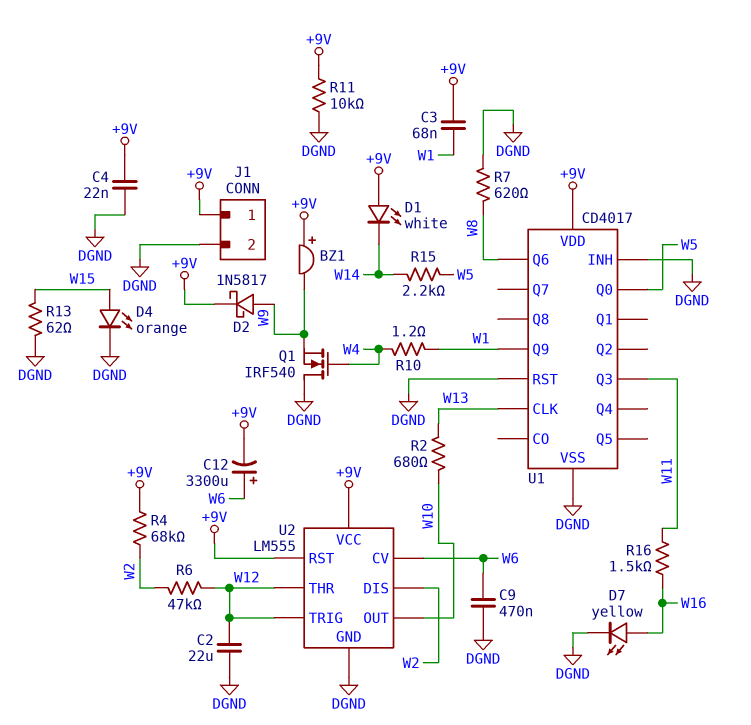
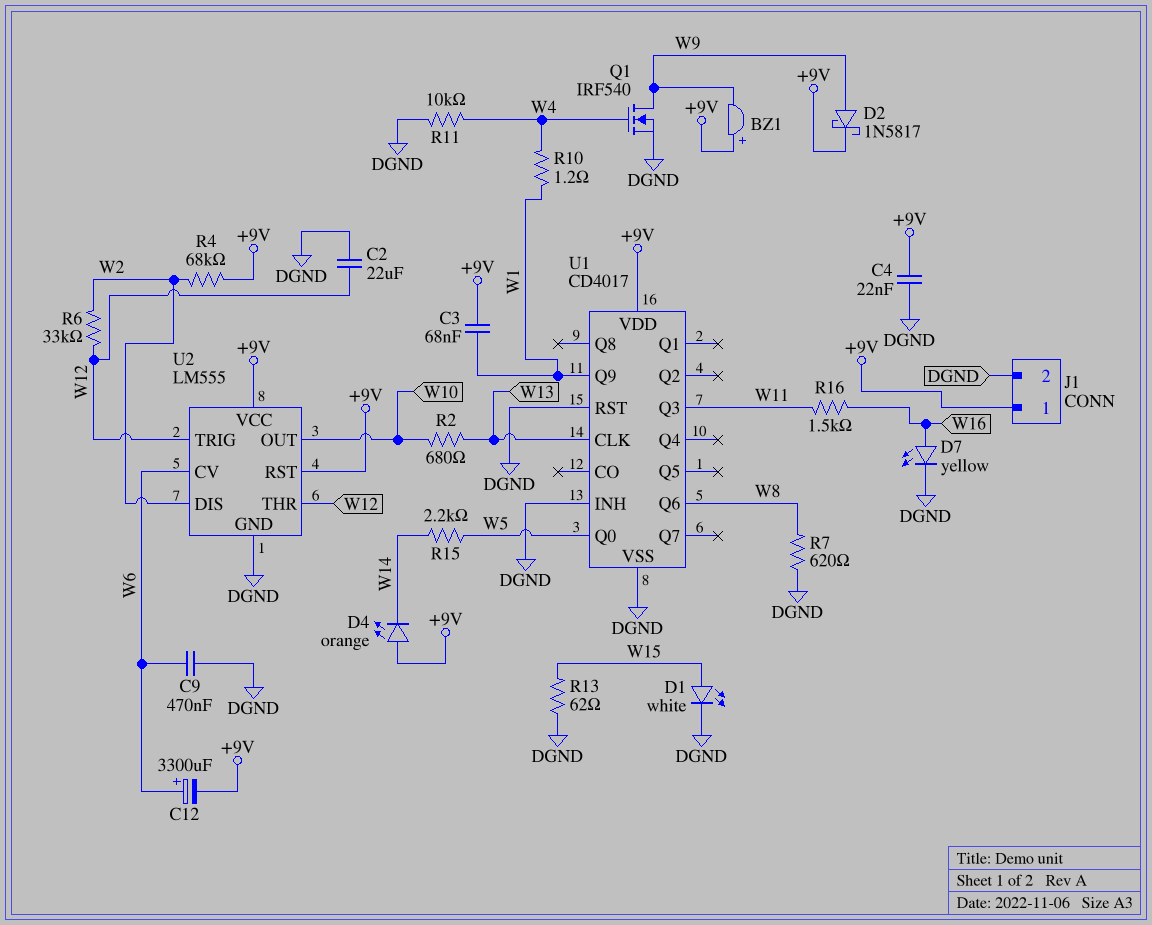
D1: LED white (A +9V, K W14) -> LED white (A W15, K DGND)
D4: LED orange (A W15, K DGND) -> LED orange (A +9V, K W14)
Q1: NMOS IRF540 (G W4, D DGND, S W9) -> NMOS IRF540 (G W4, D W9, S DGND)
R6: 47k (W2, W12) -> 33k (W2, W12)
R11: 10k (+9V, DGND) -> 10k (DGND, W4)

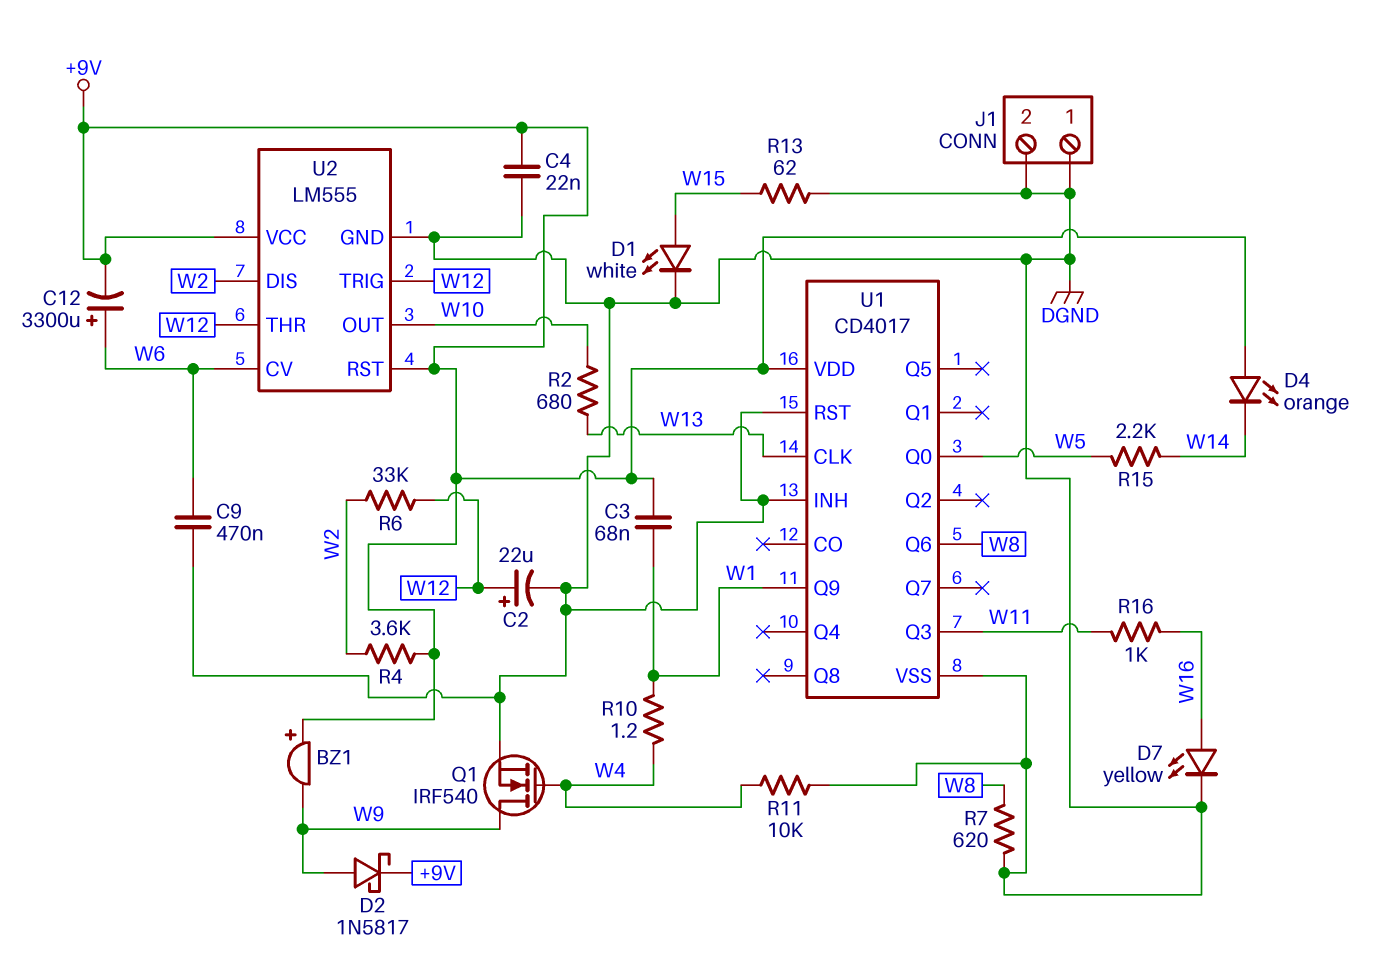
C2: 22uF (DGND, W12) -> 22uF (plus W12, minus DGND)
J1 pin 1: +9V -> DGND
R4: 68k (+9V, W2) -> 3.6k (+9V, W2)
R16: 1.5k (W11, W16) -> 1k (W11, W16)

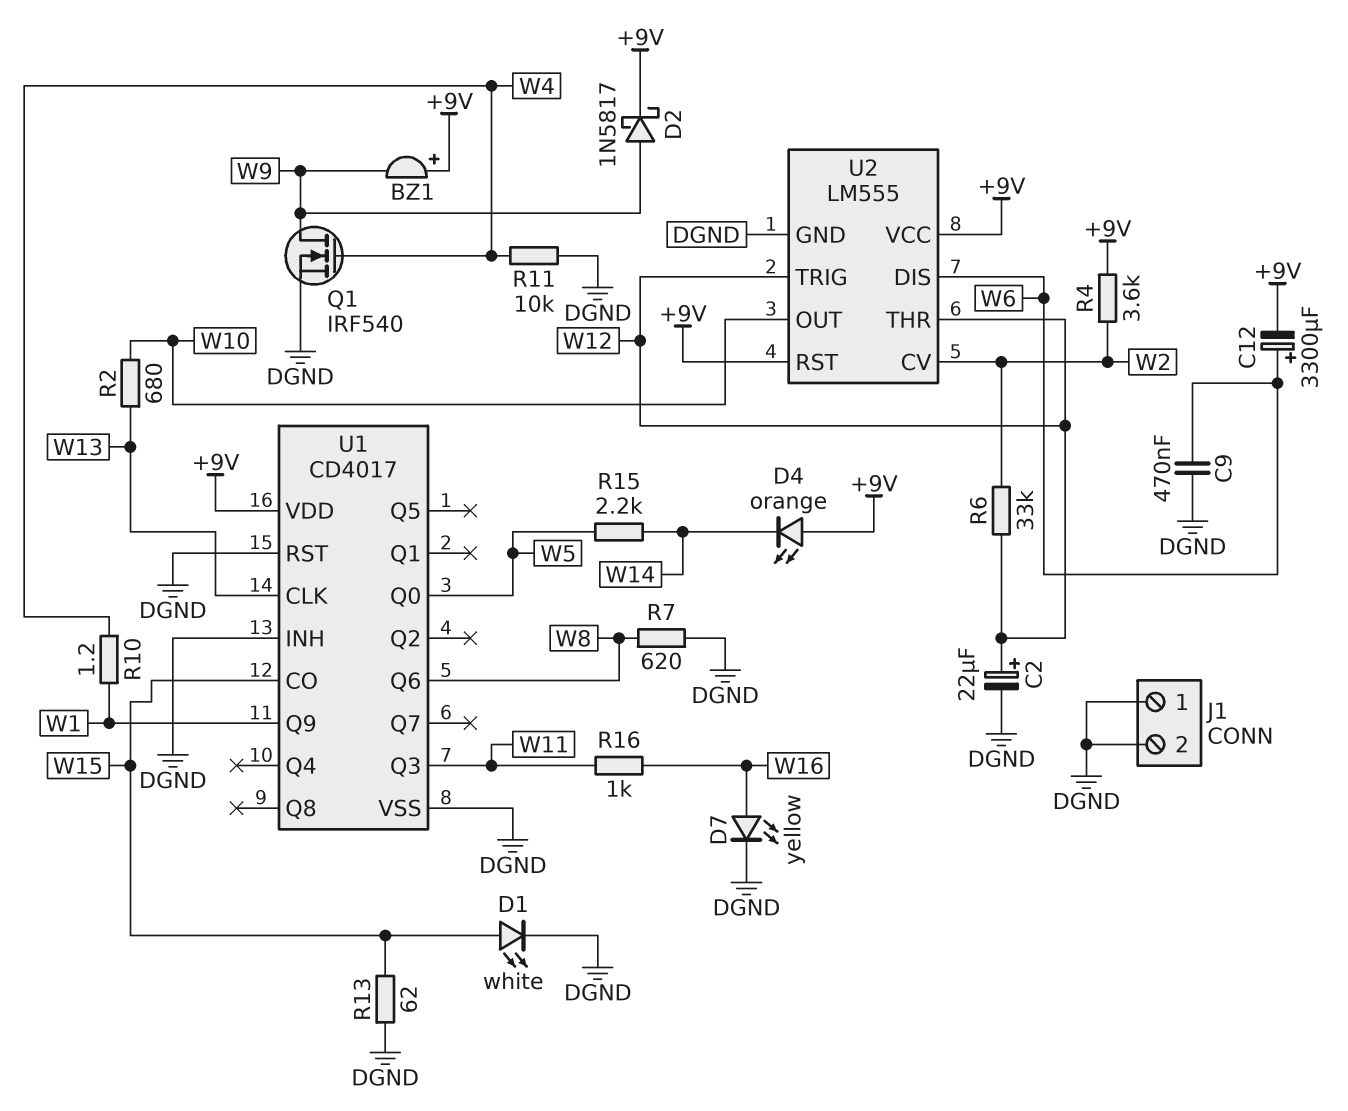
C3: 68nF (+9V, W1) -> none
C4: 22nF (+9V, DGND) -> none
U1 pin CO: none -> W15
U2 pin CV: W6 -> W2
U2 pin DIS: W2 -> W6

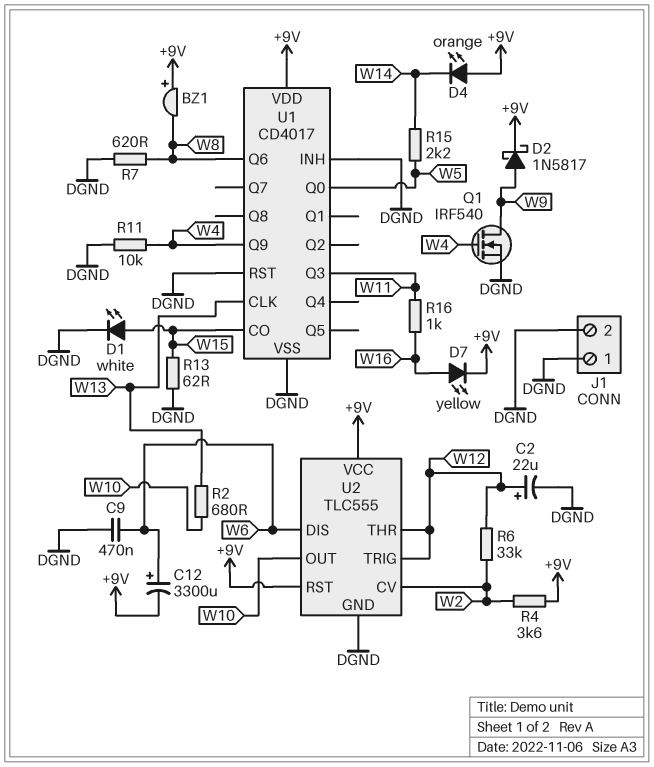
BZ1: buzzer (plus +9V, minus W9) -> buzzer (plus +9V, minus W8)
D7: LED yellow (A W16, K DGND) -> LED yellow (A W16, K +9V)
R10: 1.2 (W1, W4) -> none
U1 pin Q9: W1 -> W4
U2: LM555 -> TLC555

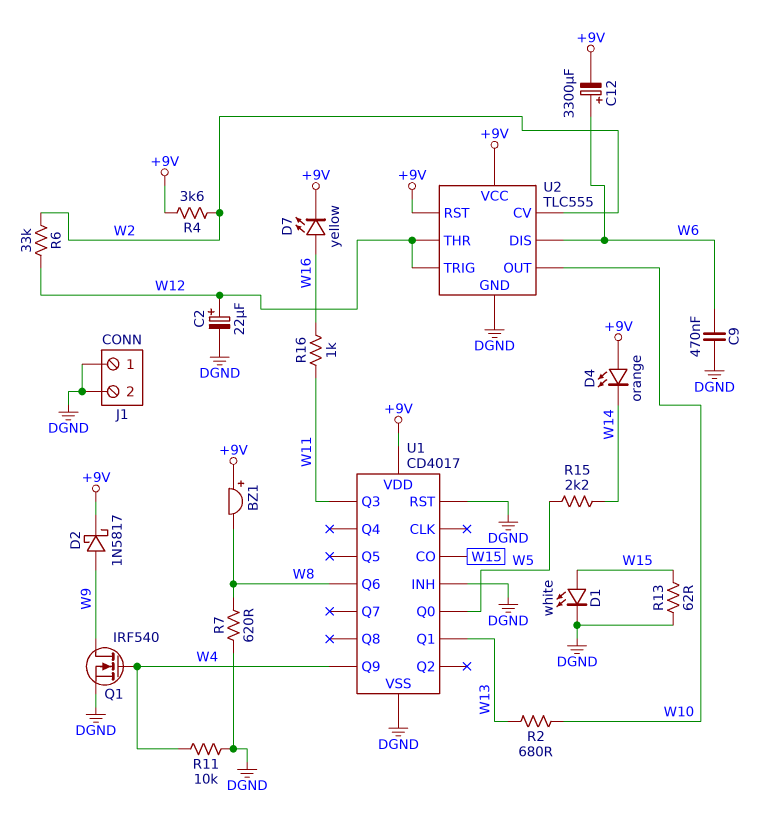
U1 pin CLK: W13 -> none
U1 pin Q1: none -> W13

